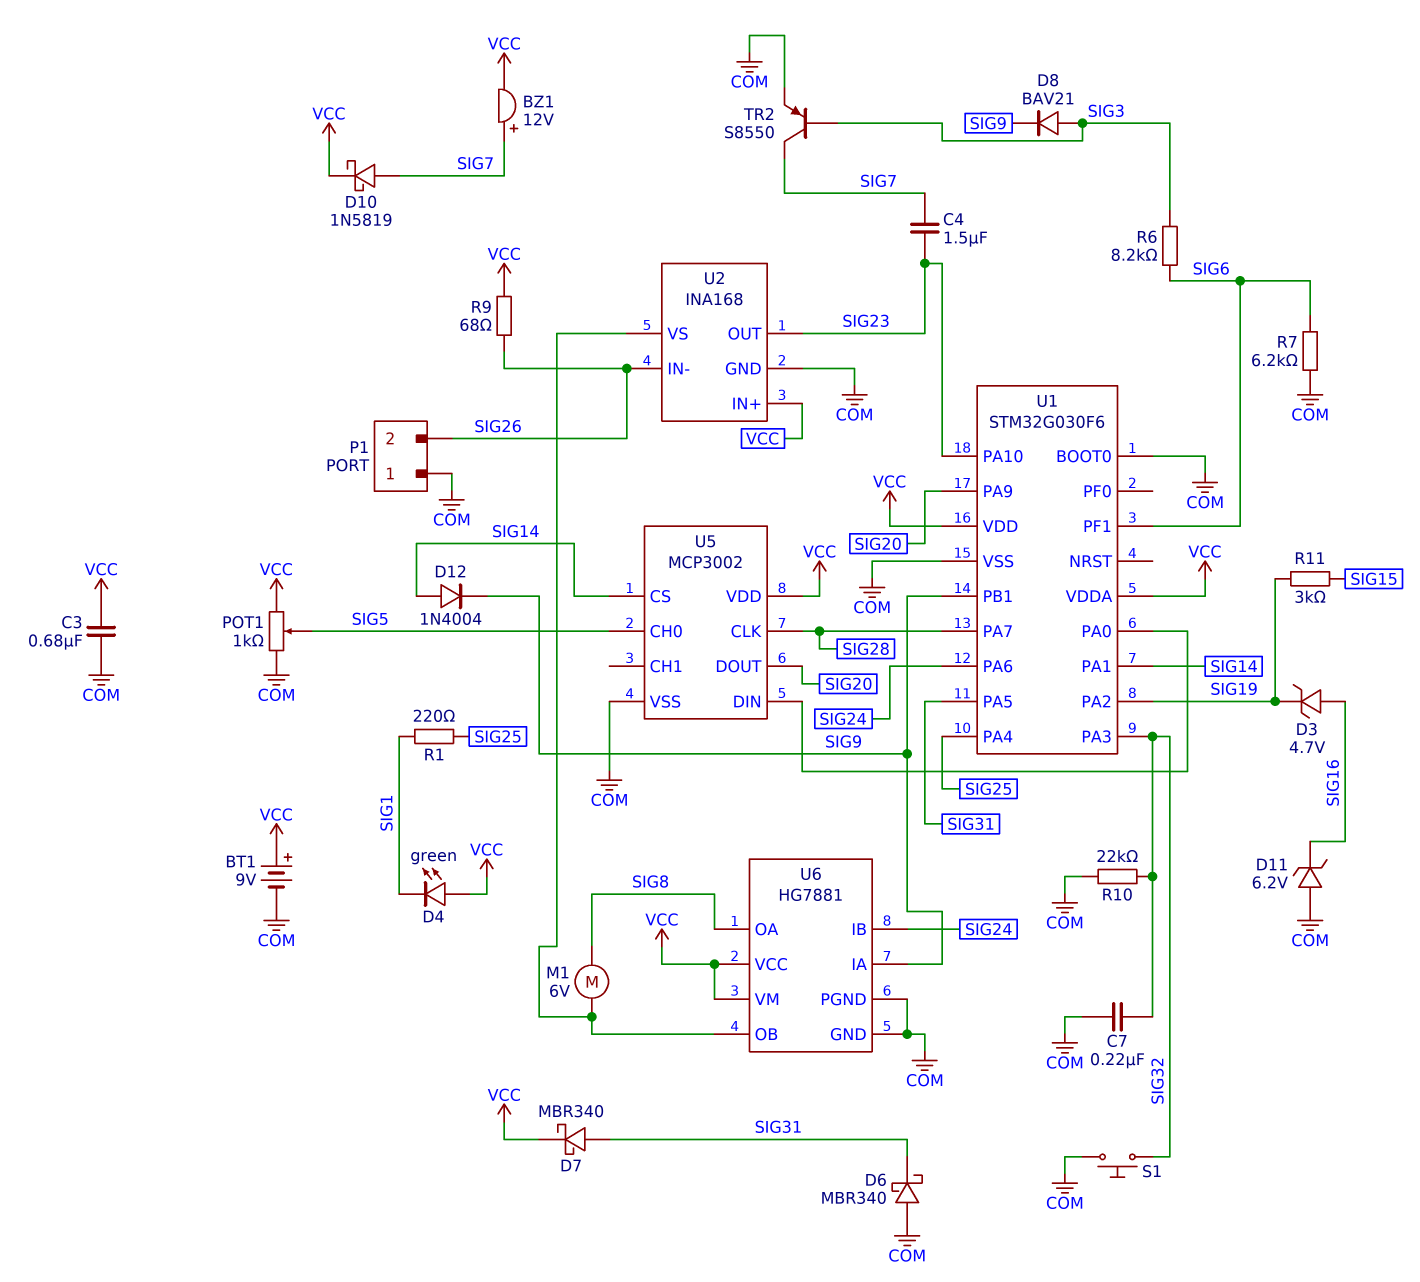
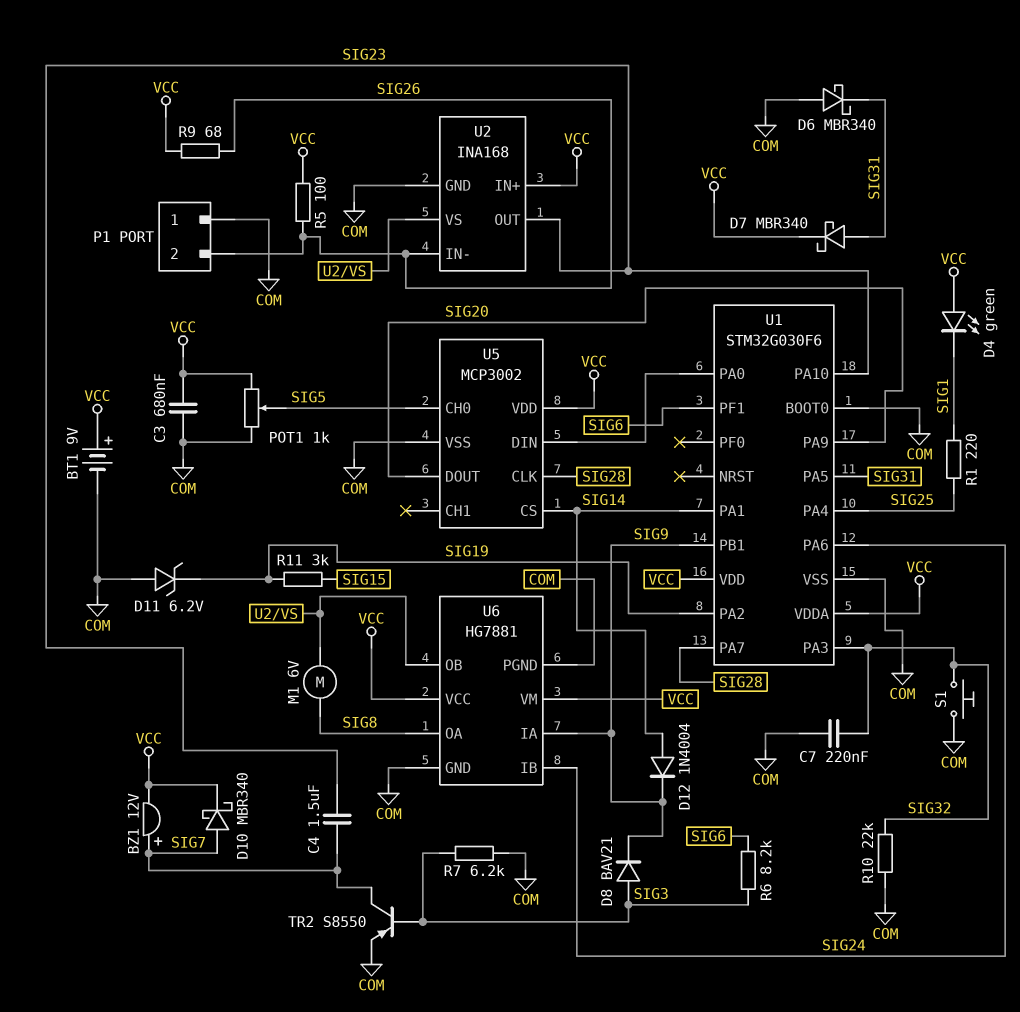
D3: zener 4.7V (A SIG16, K SIG19) -> none
D10: schottky 1N5819 (A SIG7, K VCC) -> schottky MBR340 (A SIG7, K VCC)
D11: zener 6.2V (A COM, K SIG16) -> zener 6.2V (A COM, K SIG19)
R5: none -> 100 (SIG26, VCC)
R7: 6.2k (COM, SIG6) -> 6.2k (COM, SIG3)

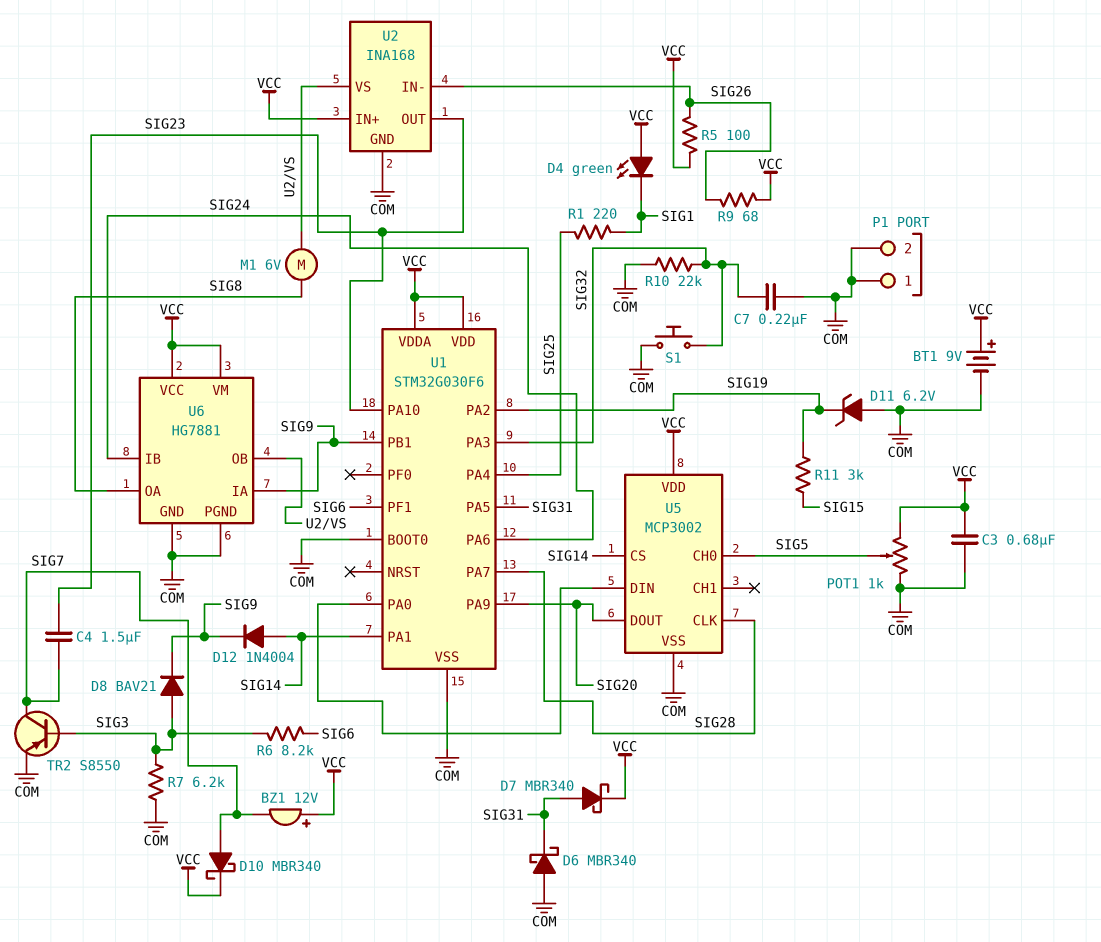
BZ1: buzzer 12V (plus SIG7, minus VCC) -> buzzer 12V (plus VCC, minus SIG7)
P1 pin 2: SIG26 -> COM

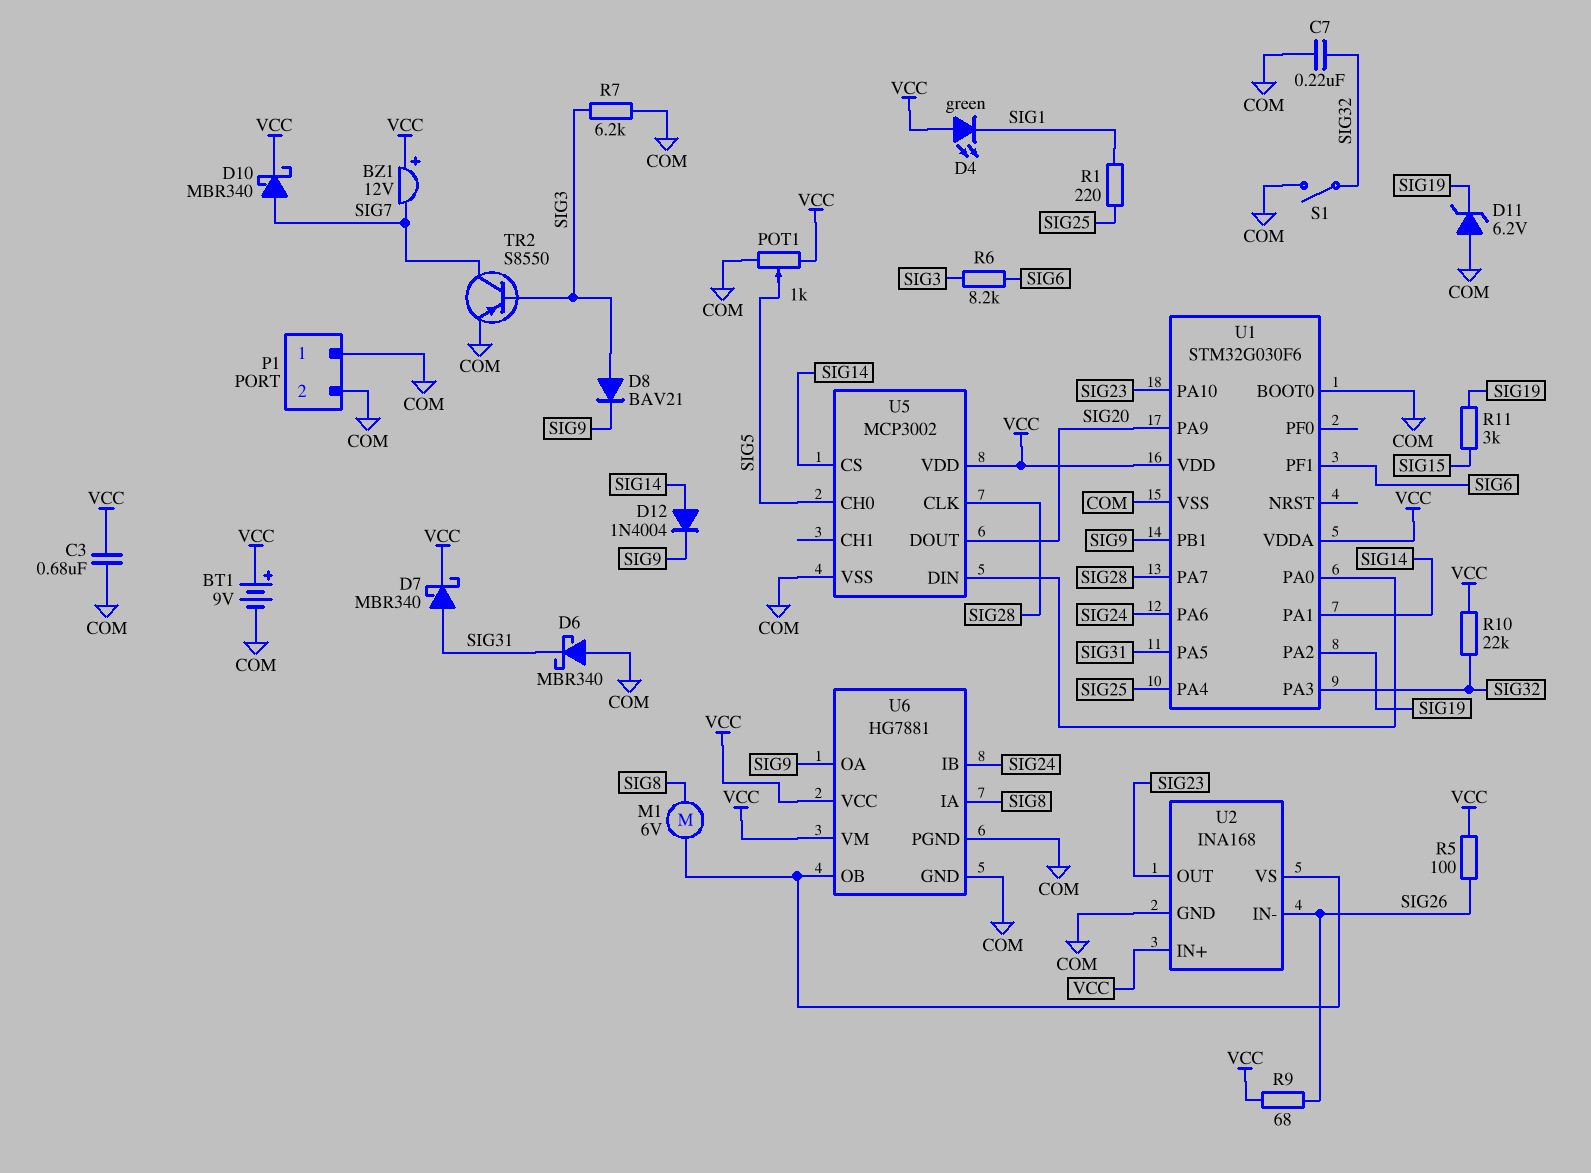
C4: 1.5uF (SIG7, SIG23) -> none
R10: 22k (COM, SIG32) -> 22k (SIG32, VCC)
S1: button (COM, SIG32) -> switch (COM, SIG32)
U6 pin IA: SIG9 -> SIG8
U6 pin OA: SIG8 -> SIG9

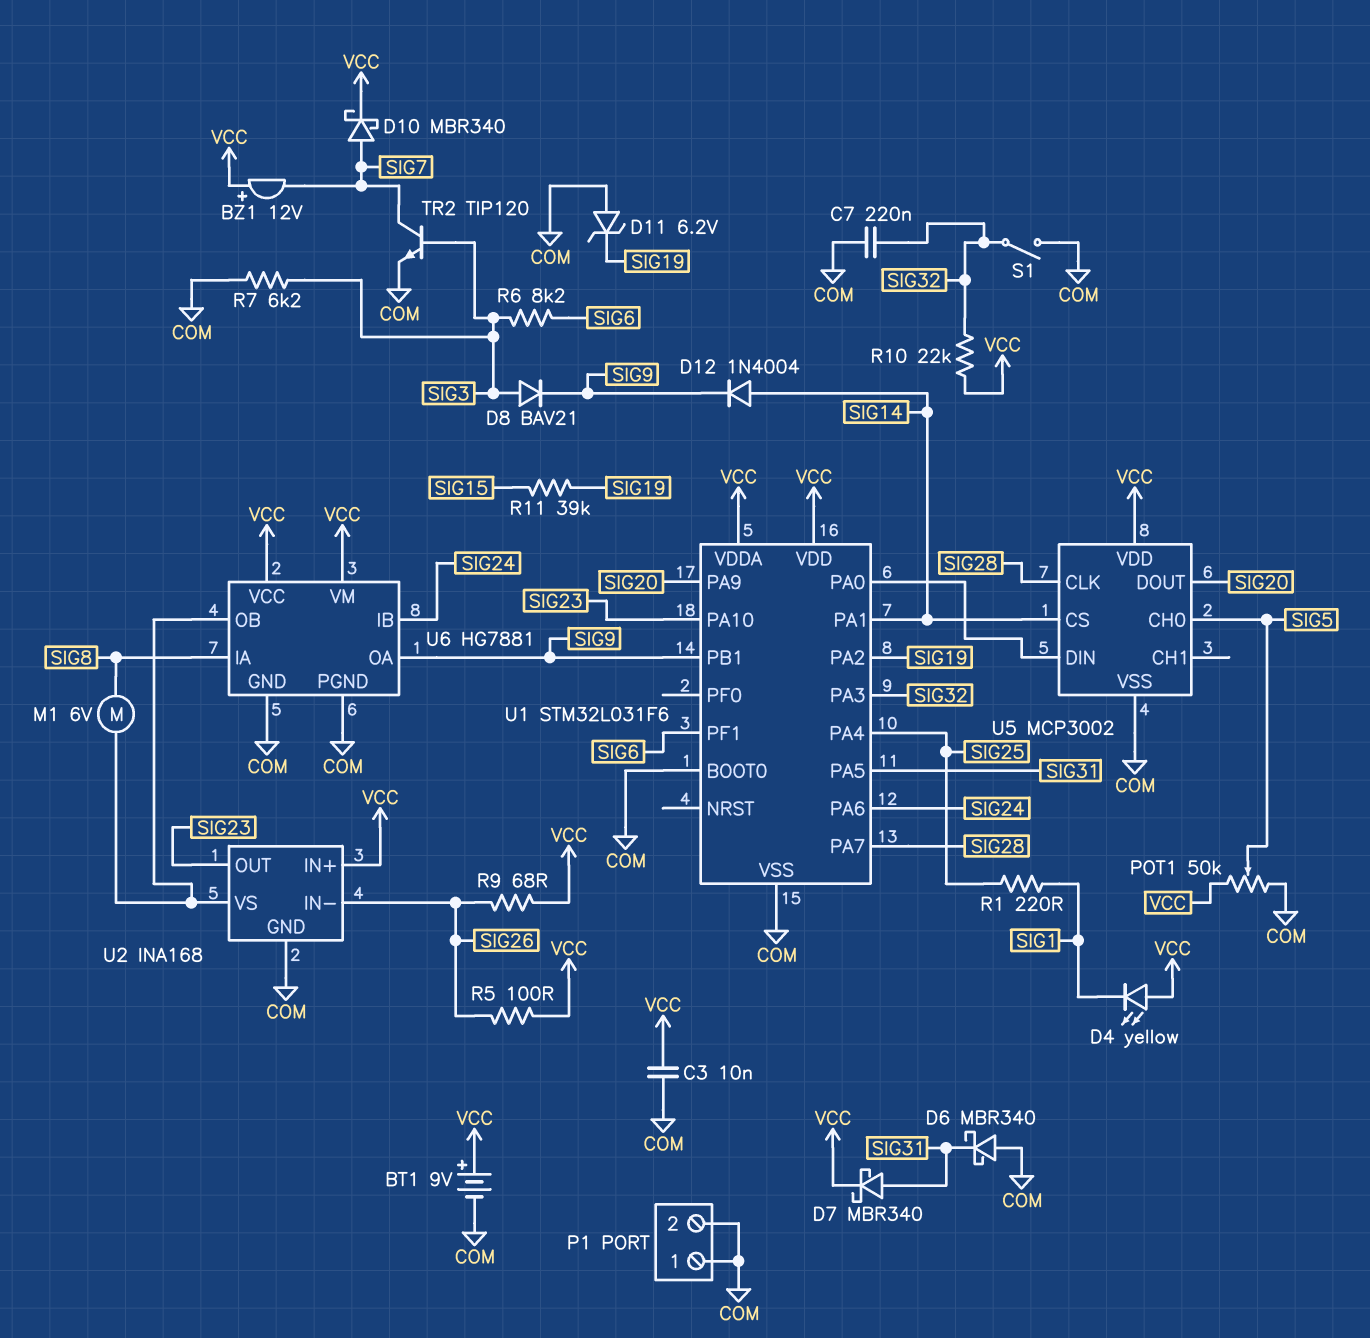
C3: 680nF (COM, VCC) -> 10nF (COM, VCC)
D4: LED green (A VCC, K SIG1) -> LED yellow (A VCC, K SIG1)
POT1: 1k (COM, VCC, wiper SIG5) -> 50k (COM, VCC, wiper SIG5)
R11: 3k (SIG15, SIG19) -> 39k (SIG15, SIG19)
TR2: PNP S8550 (B SIG3, C SIG7, E COM) -> NPN TIP120 (B SIG3, C SIG7, E COM)
U1: STM32G030F6 -> STM32L031F6

